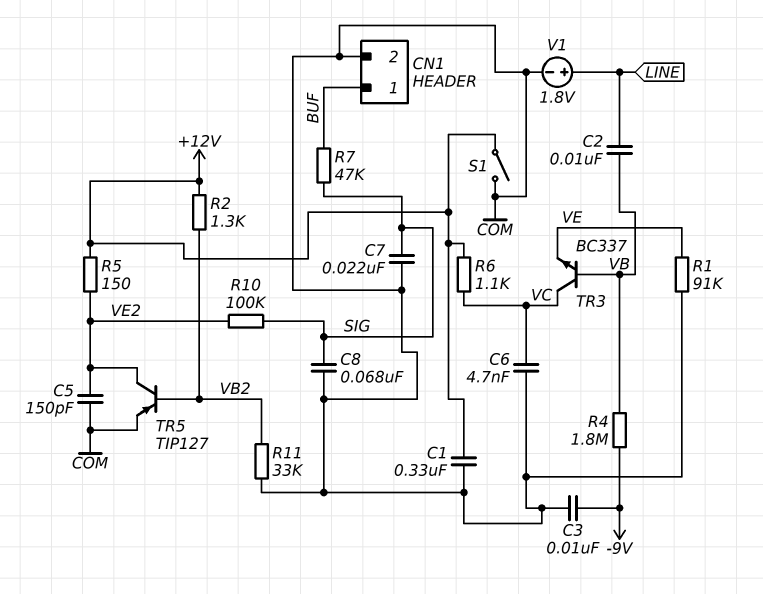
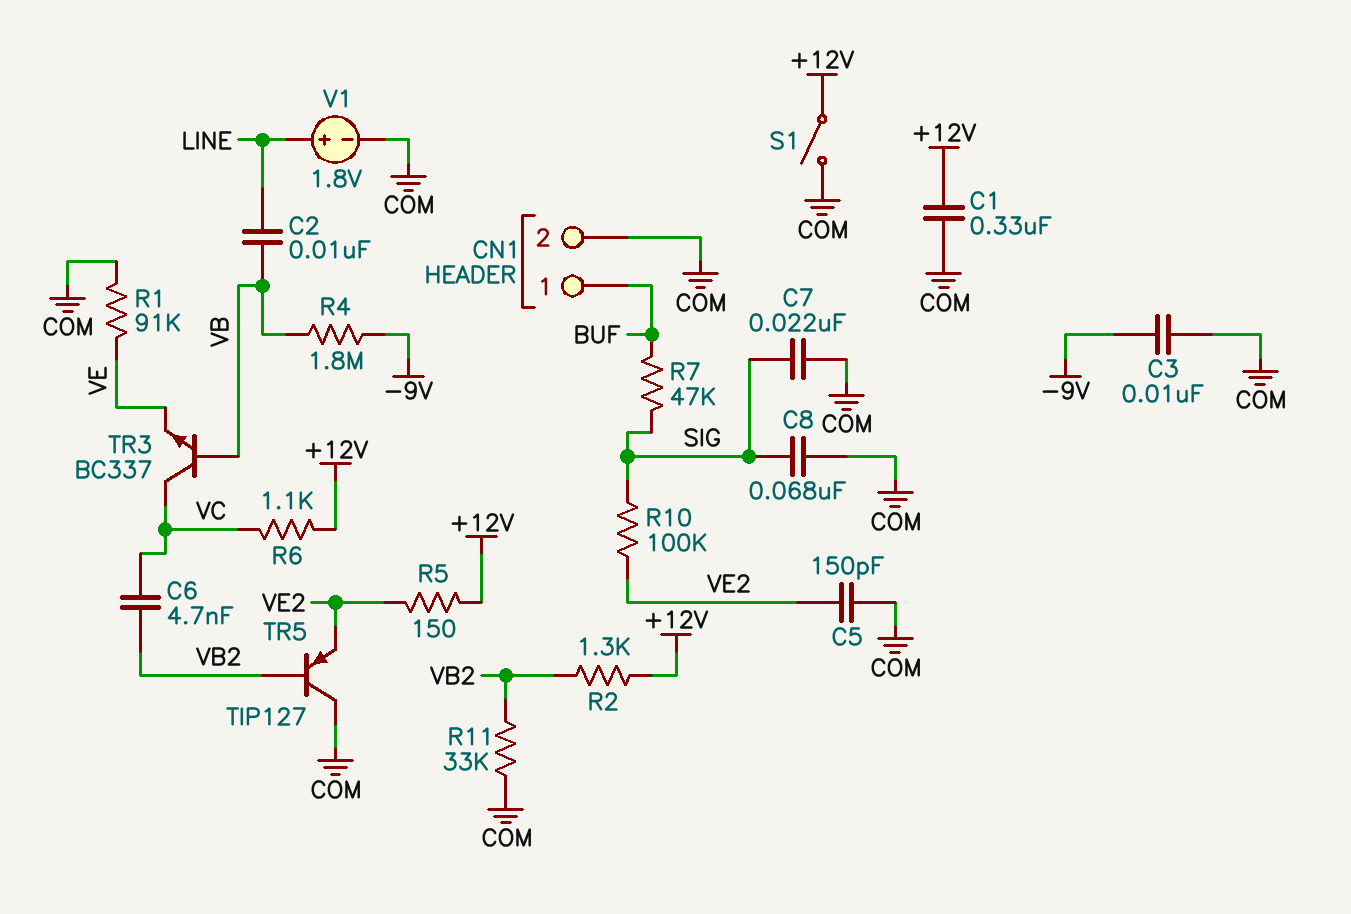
C6: 4.7nF (COM, VC) -> 4.7nF (VB2, VC)
TR5: PNP TIP127 (B VB2, C VE2, E COM) -> PNP TIP127 (B VB2, C COM, E VE2)

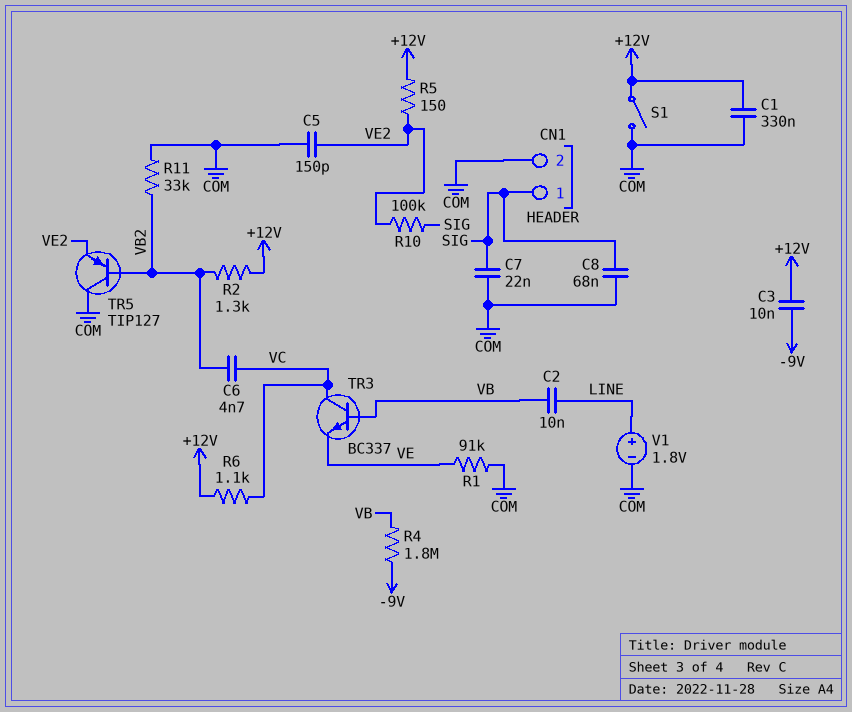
C3: 10nF (-9V, COM) -> 10nF (+12V, -9V)
CN1 pin 1: BUF -> SIG
R7: 47k (BUF, SIG) -> none

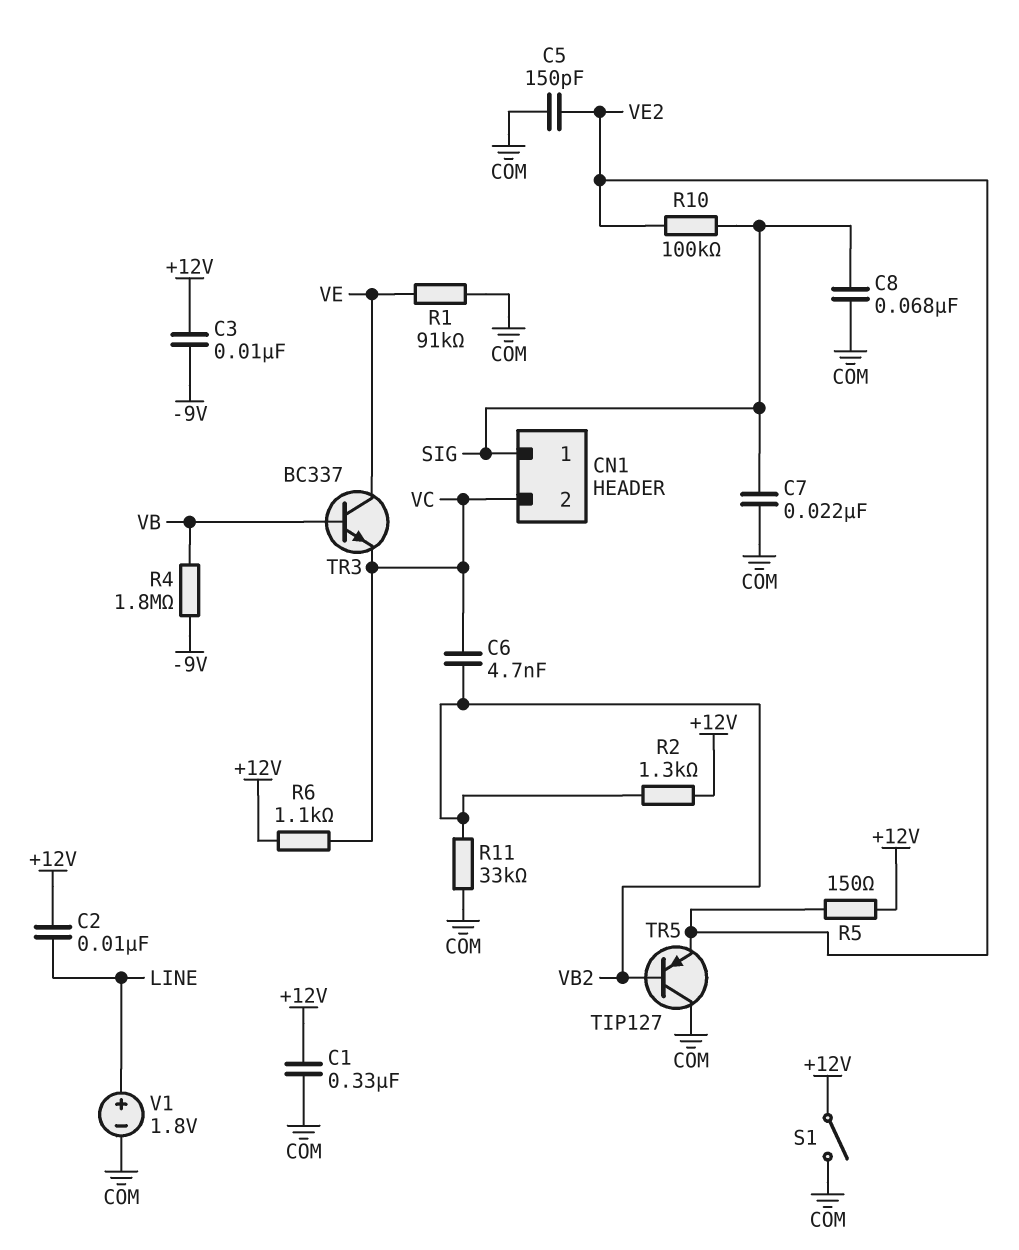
C2: 10nF (LINE, VB) -> 10nF (+12V, LINE)
CN1 pin 2: COM -> VC
TR3: NPN BC337 (B VB, C VC, E VE) -> NPN BC337 (B VB, C VE, E VC)

